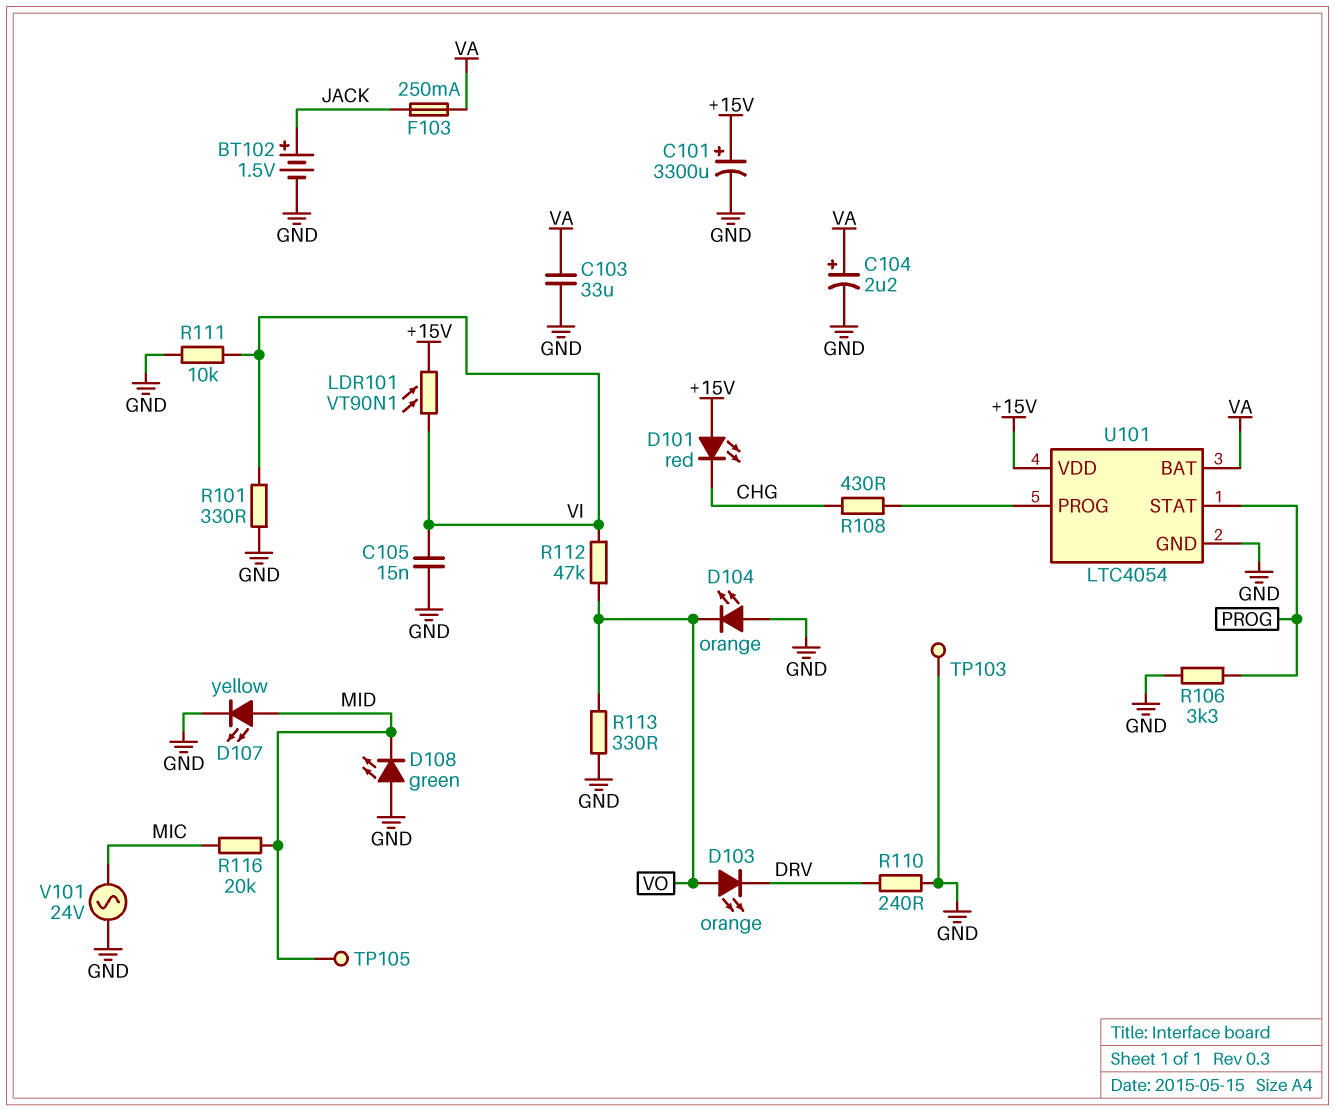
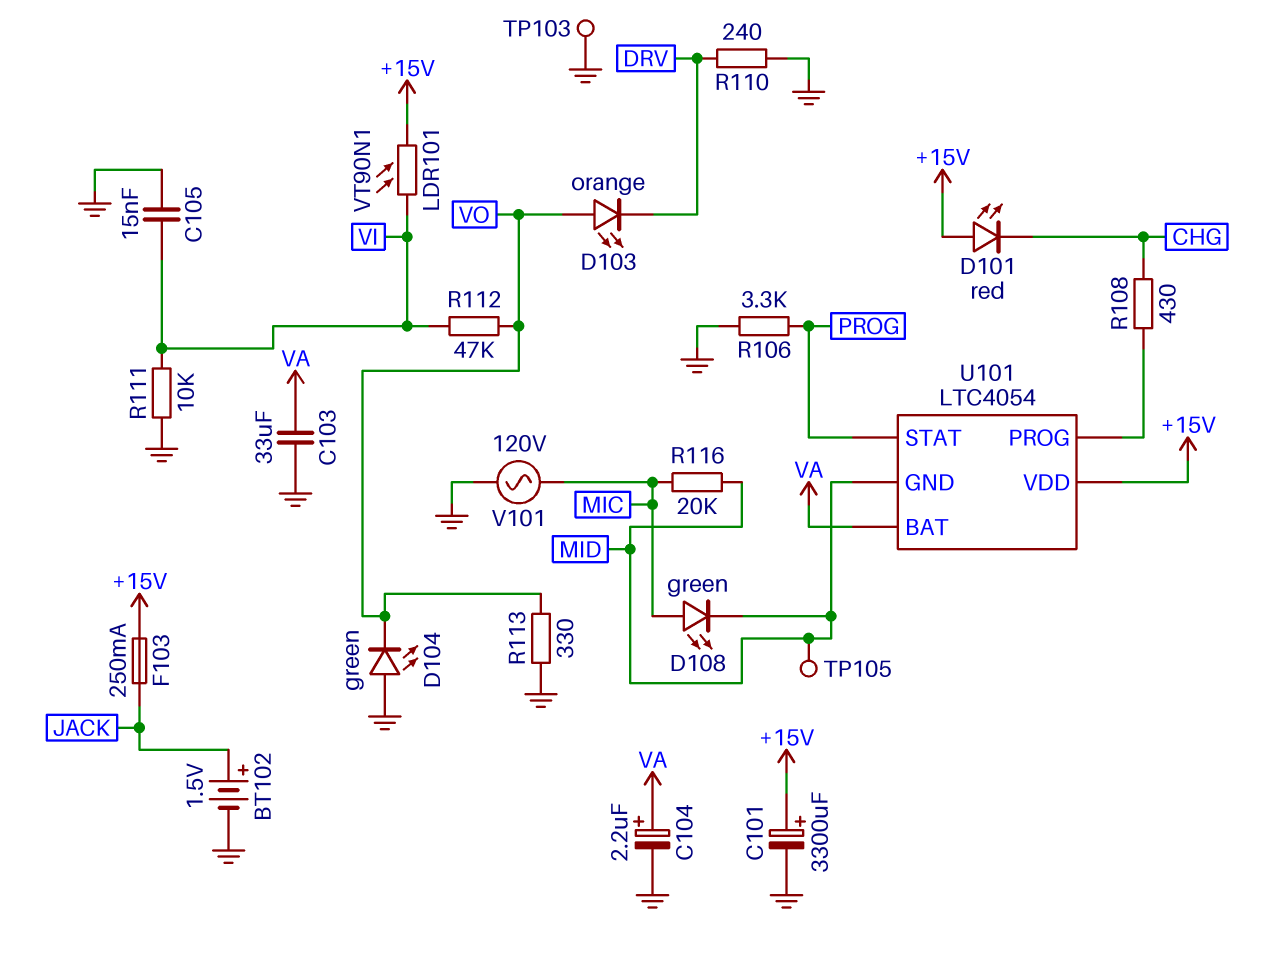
D104: LED orange (A GND, K VO) -> LED green (A GND, K VO)
D107: LED yellow (A MID, K GND) -> none
D108: LED green (A GND, K MID) -> LED green (A MIC, K MID)
F103: 250mA (JACK, VA) -> 250mA (+15V, JACK)
R101: 330 (GND, VI) -> none
U101 pin GND: GND -> MID
V101: AC 24V (GND, MIC) -> AC 120V (GND, MIC)

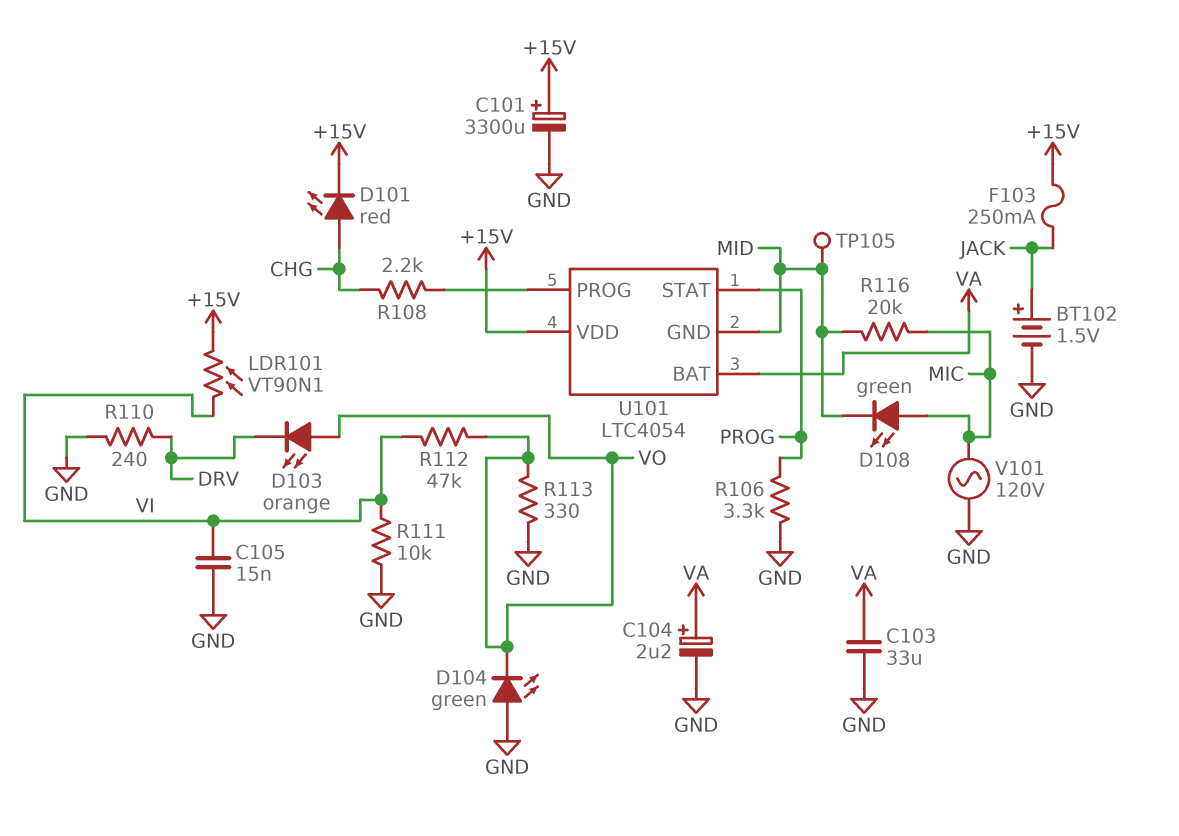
D101: LED red (A +15V, K CHG) -> LED red (A CHG, K +15V)
R108: 430 (CHG, U101/PROG) -> 2.2k (CHG, U101/PROG)
TP103: test point (GND) -> none

